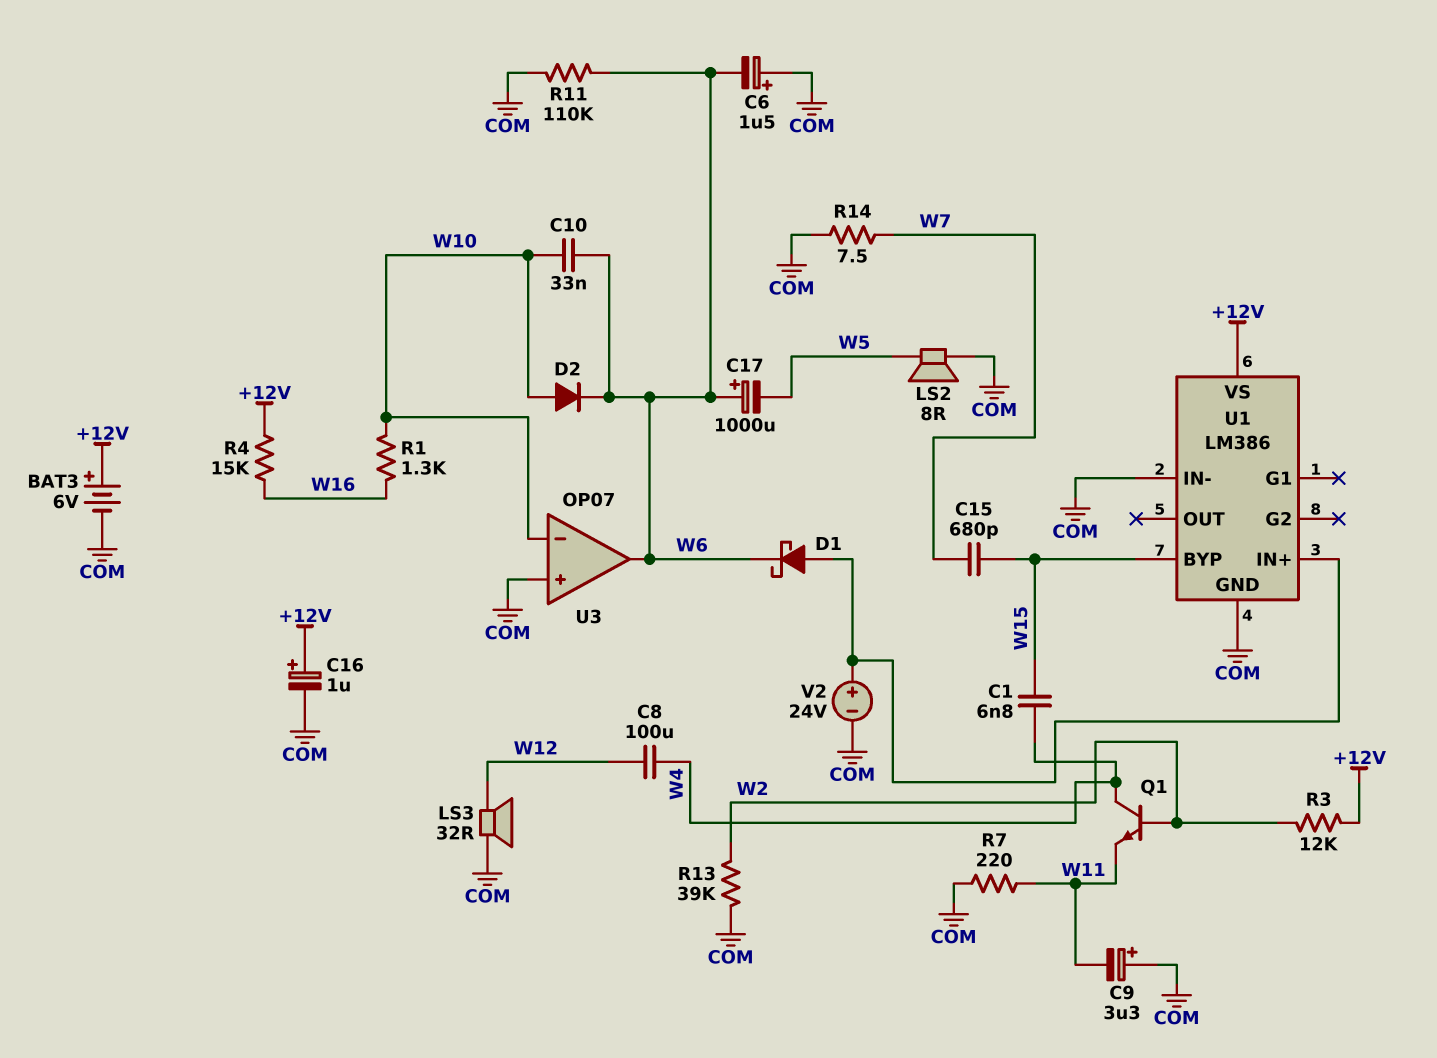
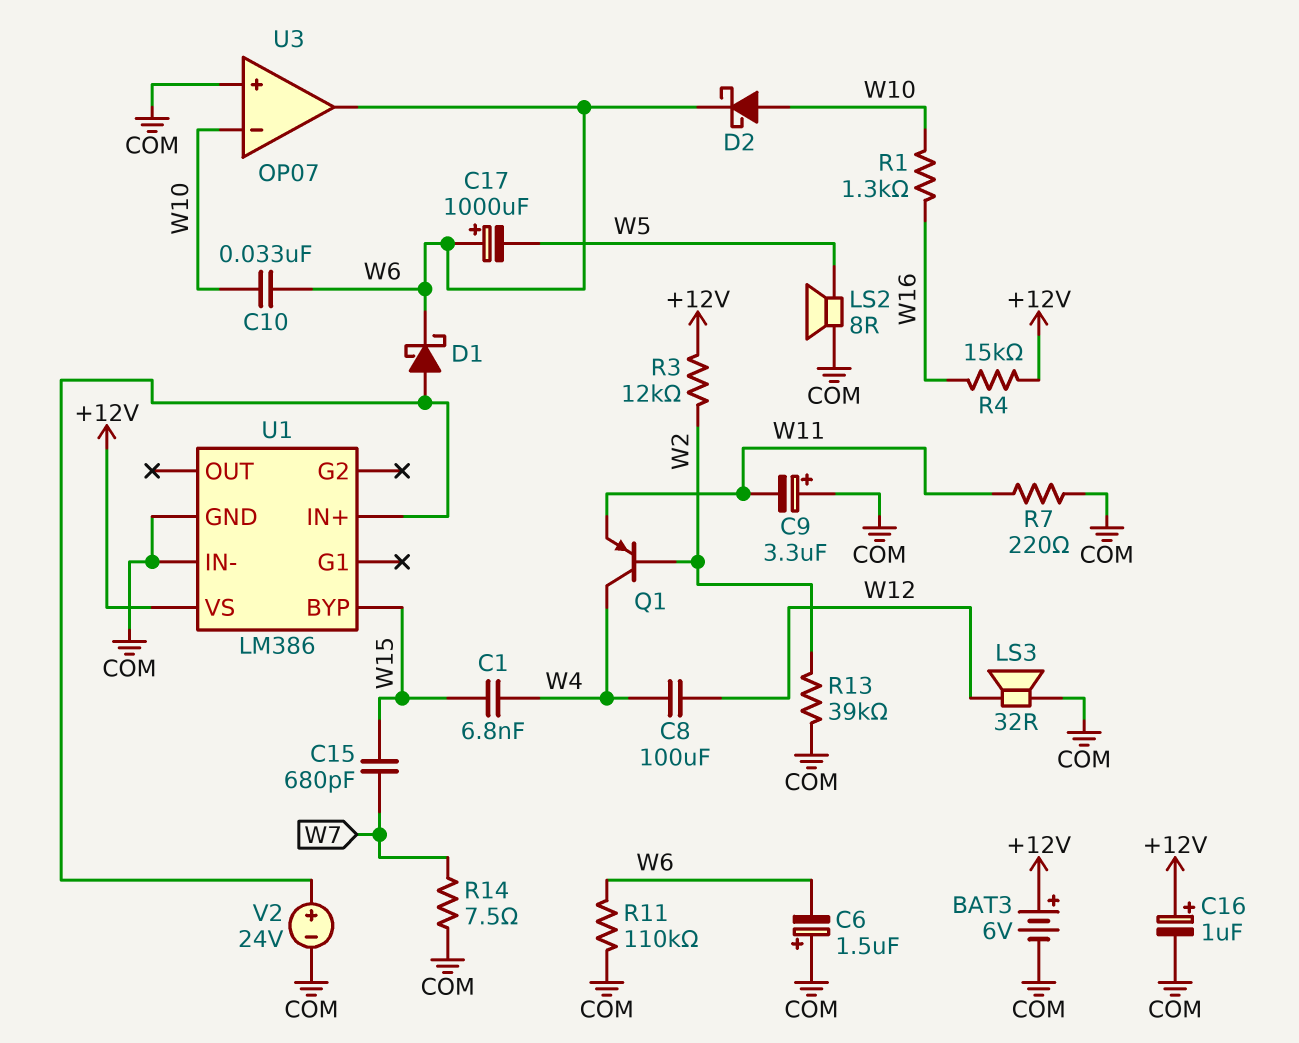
D2: diode (A W10, K W6) -> schottky (A W10, K W6)
Q1: NPN (B W2, C W4, E W11) -> PNP (B W2, C W4, E W11)

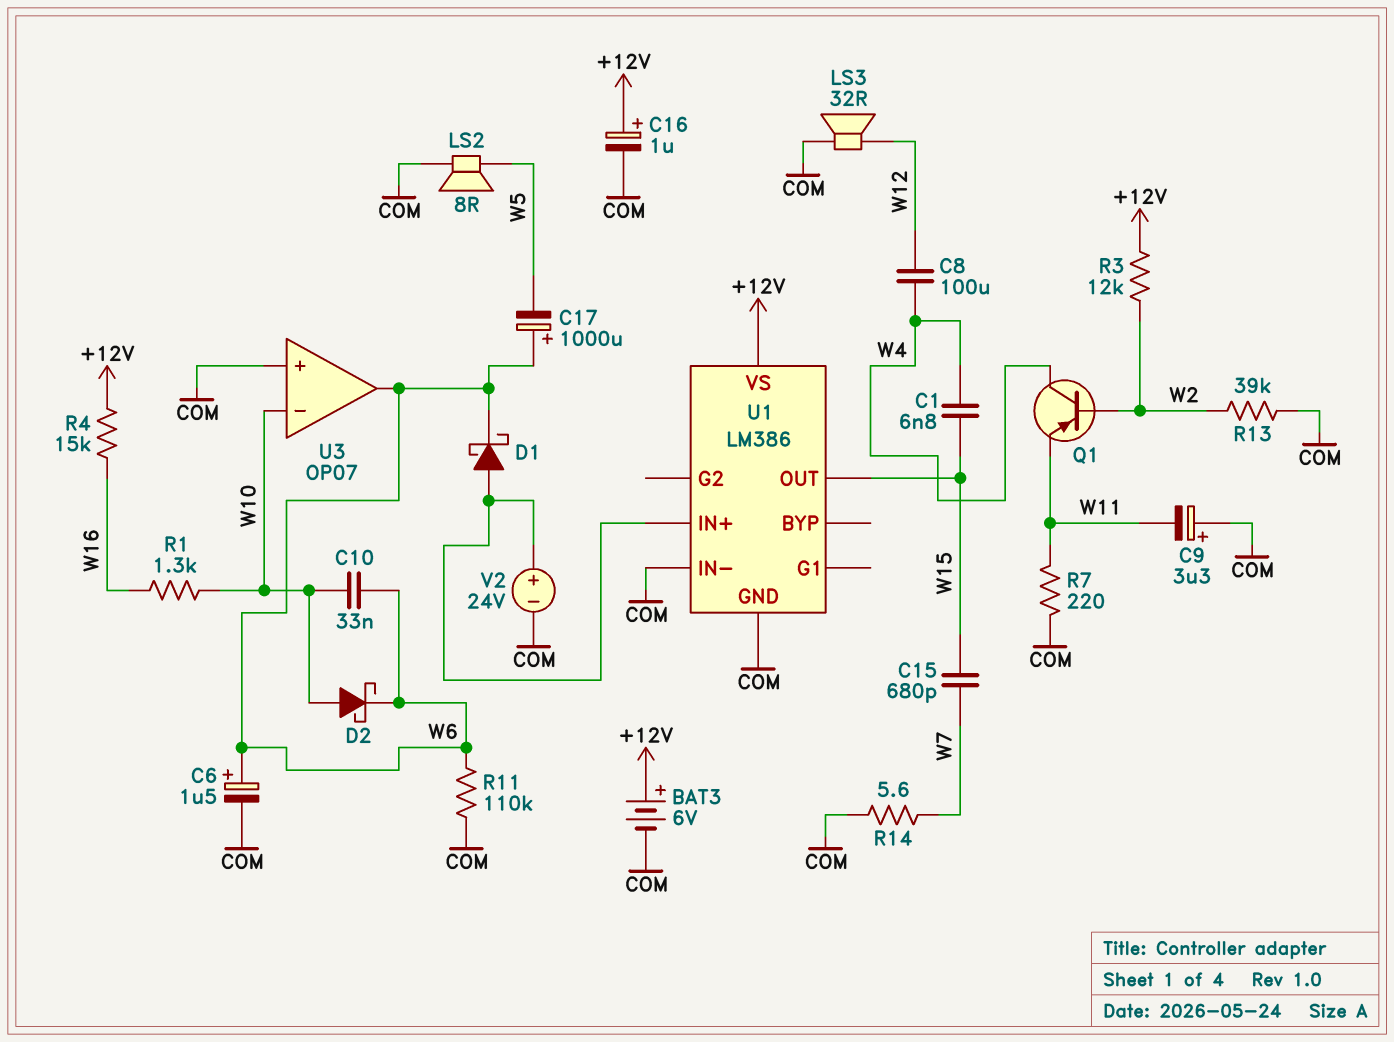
C6: 1.5uF (plus COM, minus W6) -> 1.5uF (plus W6, minus COM)
R14: 7.5 (COM, W7) -> 5.6 (COM, W7)
U1 pin BYP: W15 -> none
U1 pin OUT: none -> W15

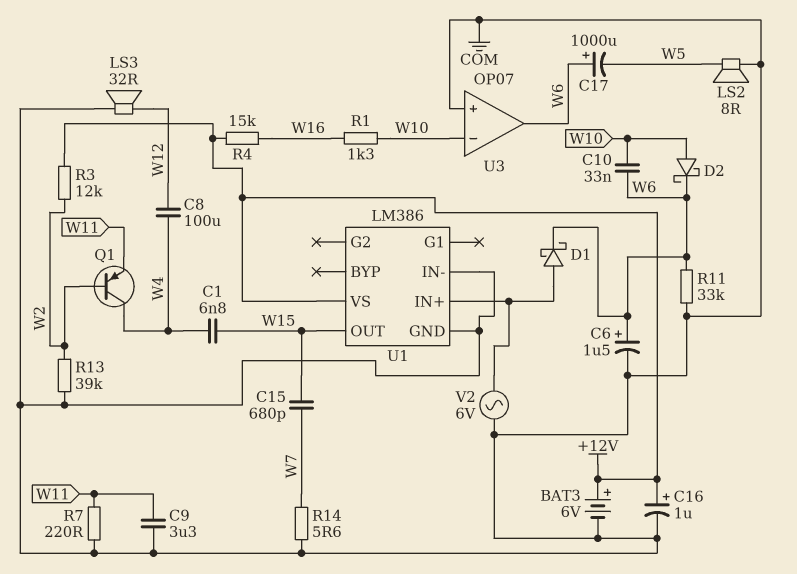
C9: 3.3uF (plus COM, minus W11) -> 3.3uF (COM, W11)
R11: 110k (COM, W6) -> 33k (COM, W6)
V2: 24V (plus U1/IN+, minus COM) -> AC 6V (COM, U1/IN+)

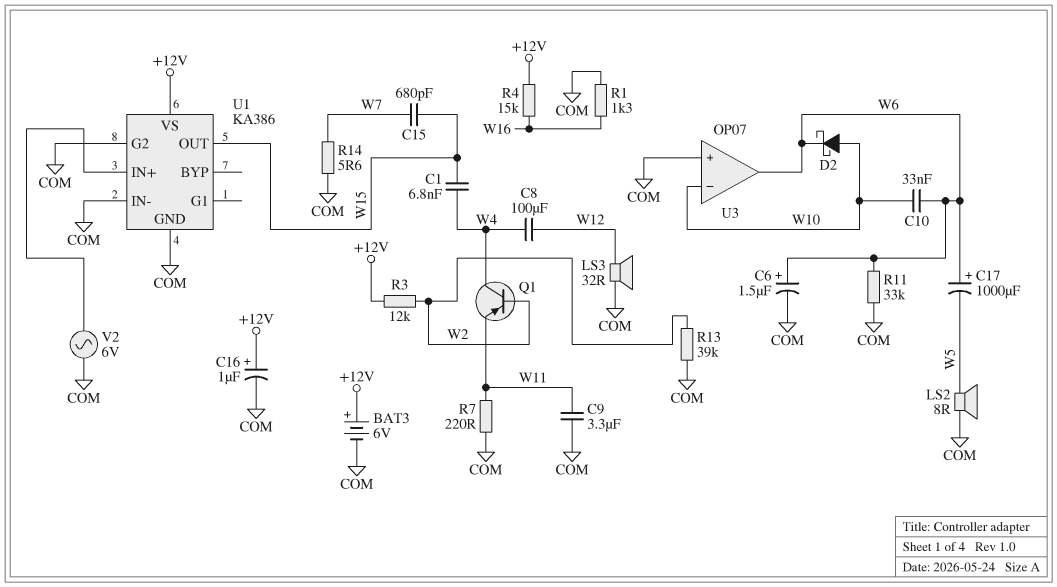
D1: schottky (A U1/IN+, K W6) -> none
R1: 1.3k (W10, W16) -> 1.3k (COM, W16)
U1: LM386 -> KA386
U1 pin G2: none -> COM

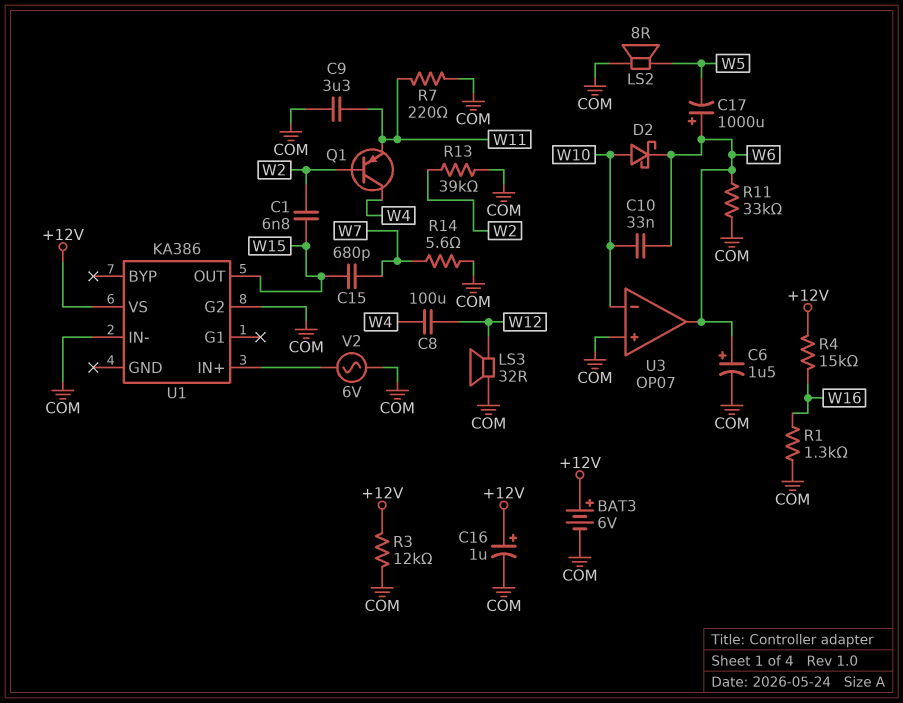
C1: 6.8nF (W4, W15) -> 6.8nF (W2, W15)
R3: 12k (+12V, W2) -> 12k (+12V, COM)
U1 pin GND: COM -> none

